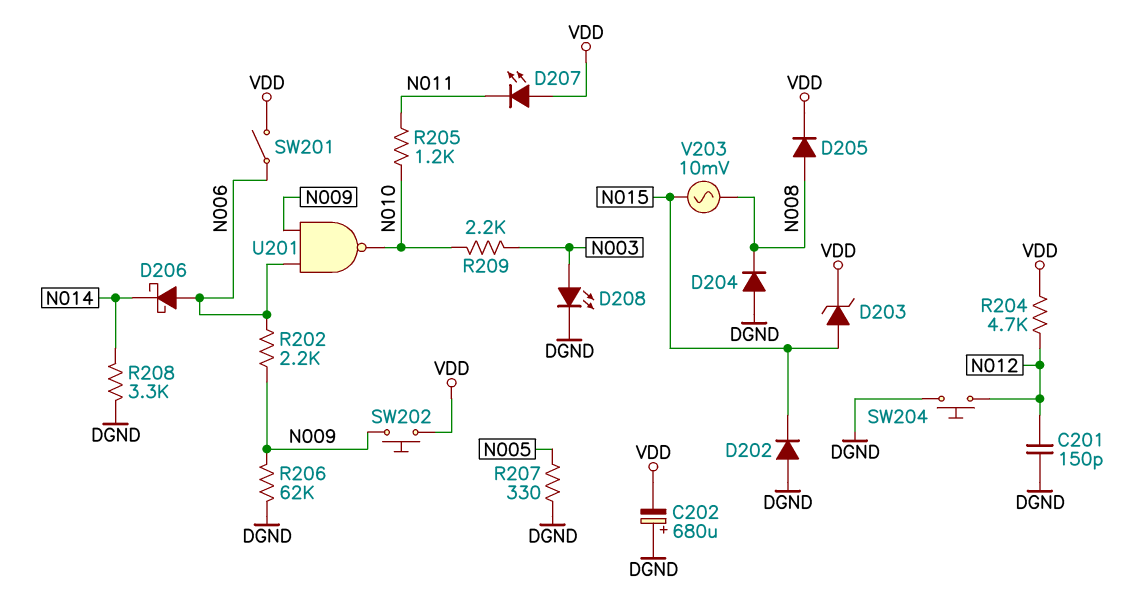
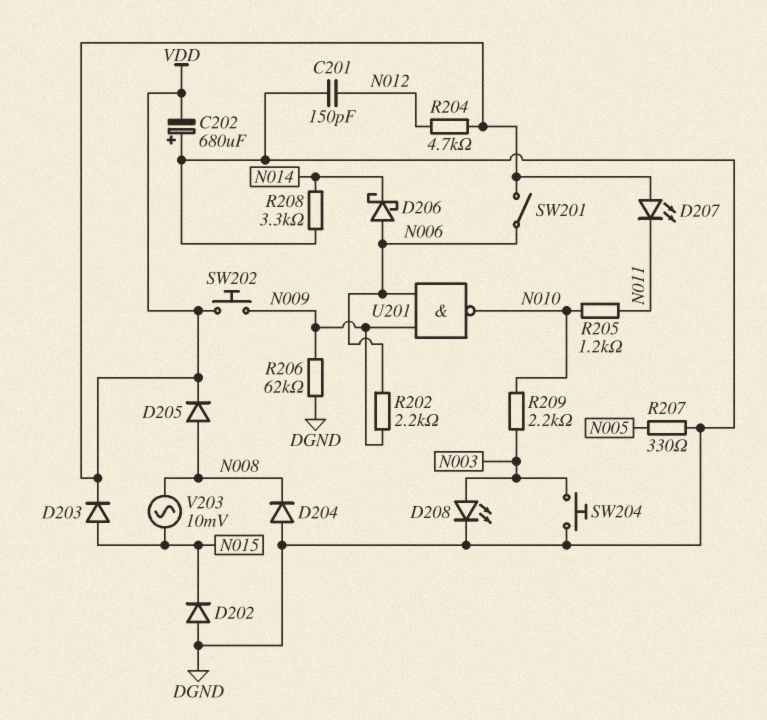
D203: zener (A N015, K VDD) -> diode (A N015, K VDD)
SW204: button (DGND, N012) -> button (DGND, N003)

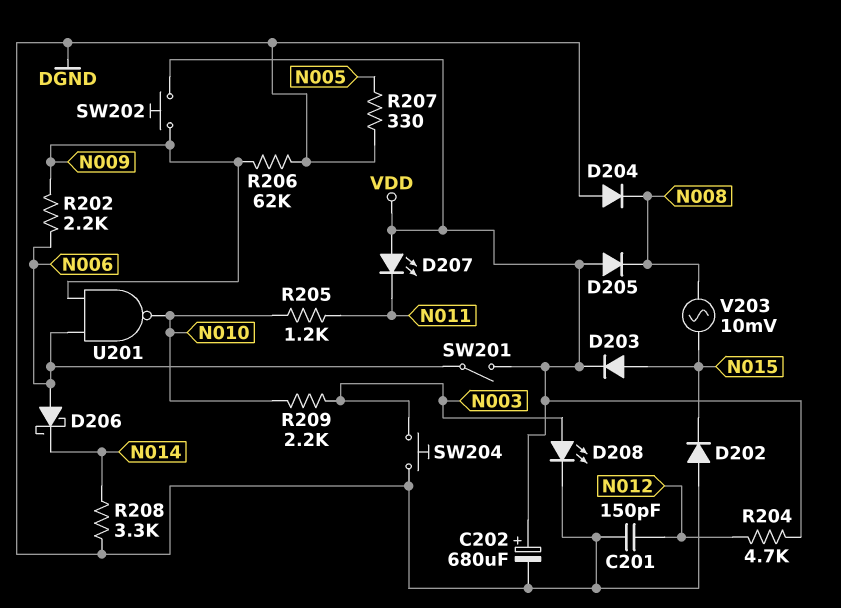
C202: 680uF (plus DGND, minus VDD) -> 680uF (plus VDD, minus DGND)
D205: diode (A N008, K VDD) -> diode (A VDD, K N008)

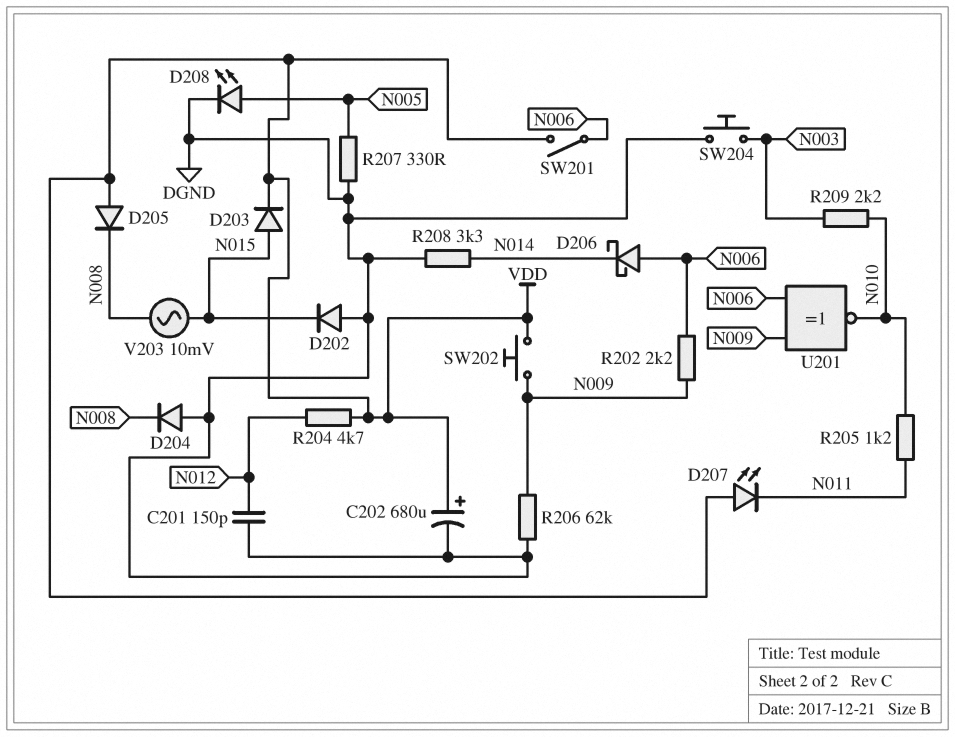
D208: LED (A N003, K DGND) -> LED (A N005, K DGND)
U201: NAND (in N006, in N009, out N010) -> XNOR (in N006, in N009, out N010)

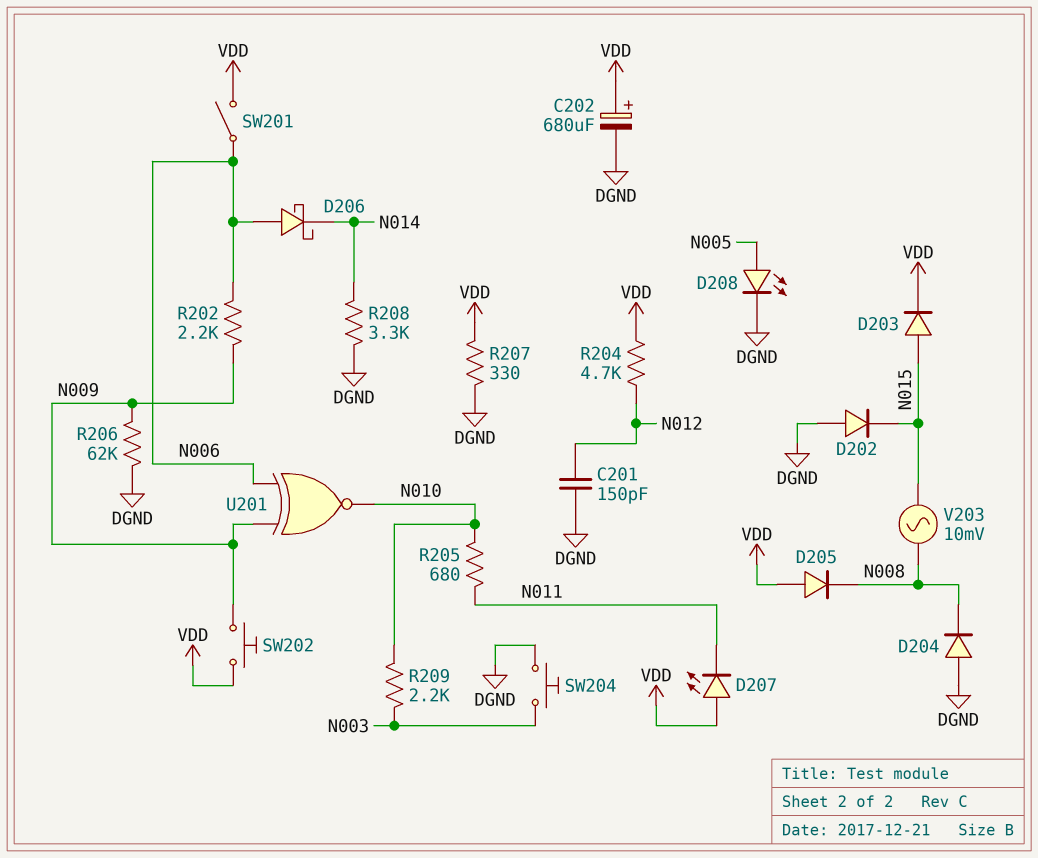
R205: 1.2k (N010, N011) -> 680 (N010, N011)
R207: 330 (DGND, N005) -> 330 (DGND, VDD)

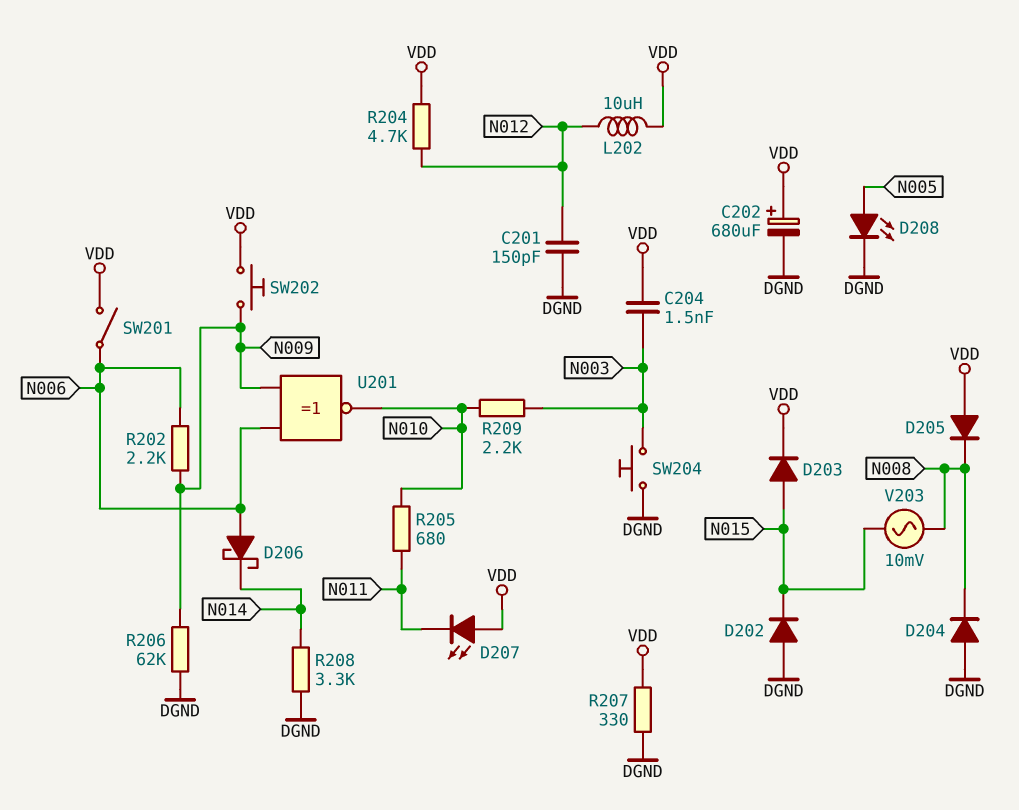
C204: none -> 1.5nF (N003, VDD)
L202: none -> 10uH (N012, VDD)

